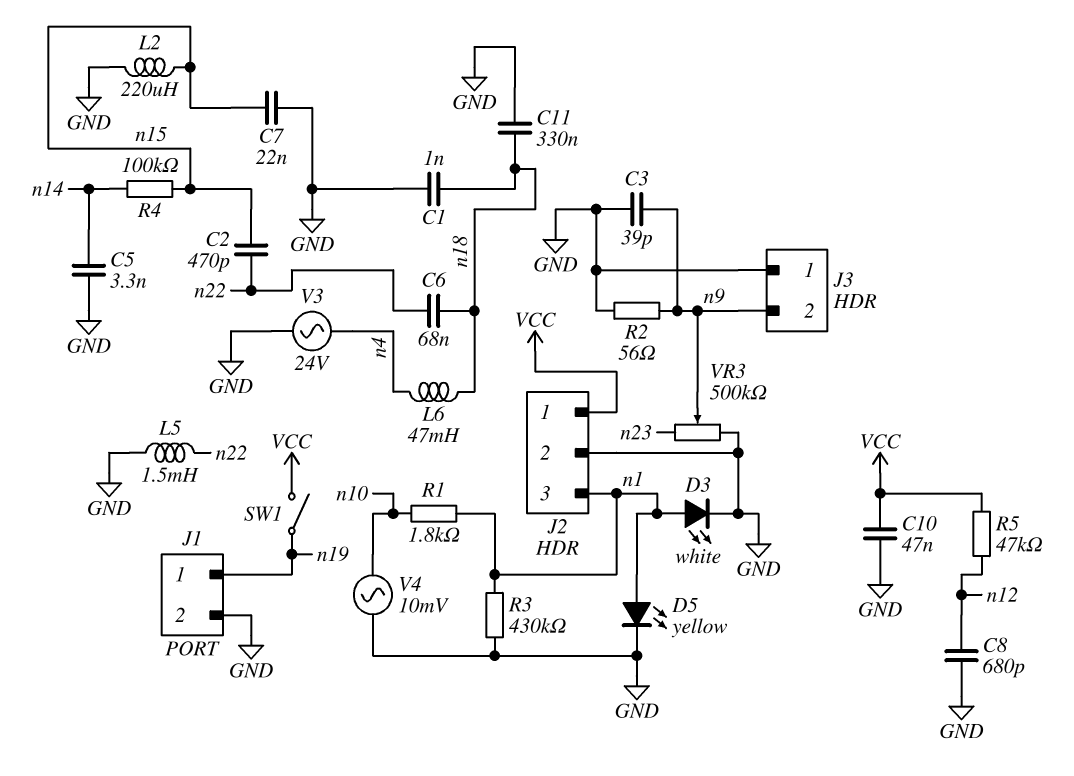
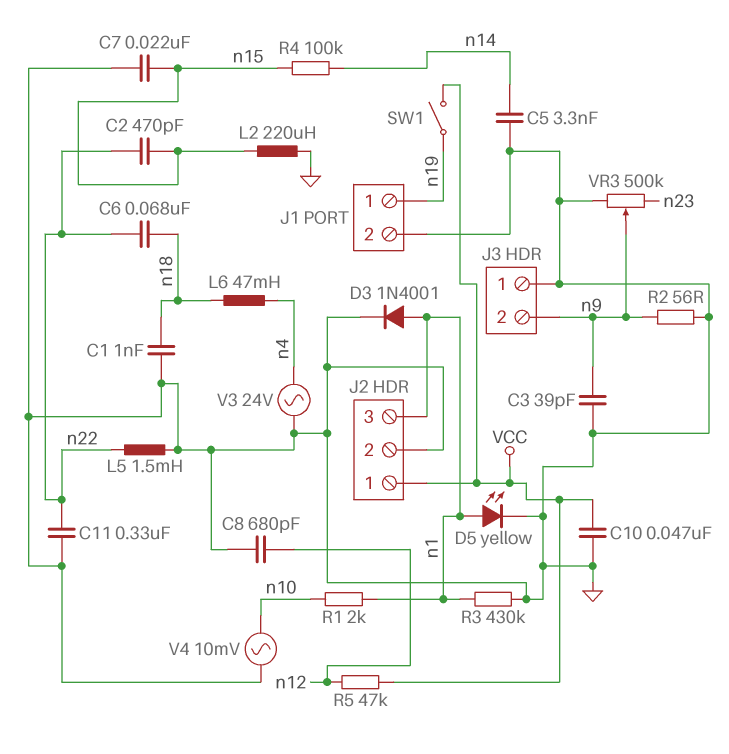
C11: 330nF (GND, n18) -> 330nF (GND, n22)
D3: LED white (A n1, K GND) -> diode 1N4001 (A n1, K GND)
R1: 1.8k (n1, n10) -> 2k (n1, n10)

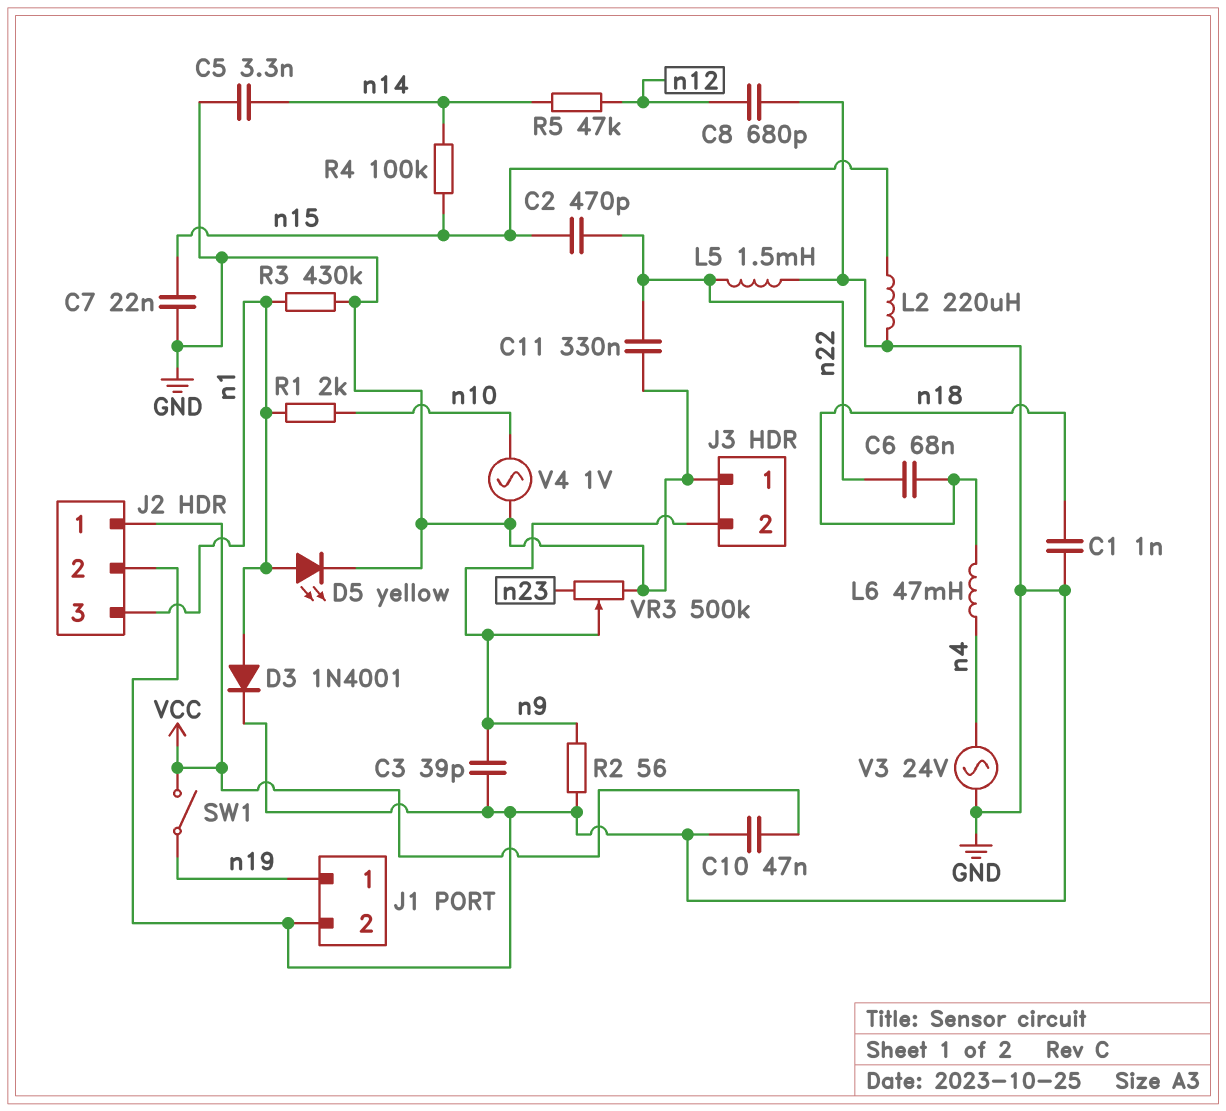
R5: 47k (VCC, n12) -> 47k (n12, n14)
V4: AC 10mV (GND, n10) -> AC 1V (GND, n10)

